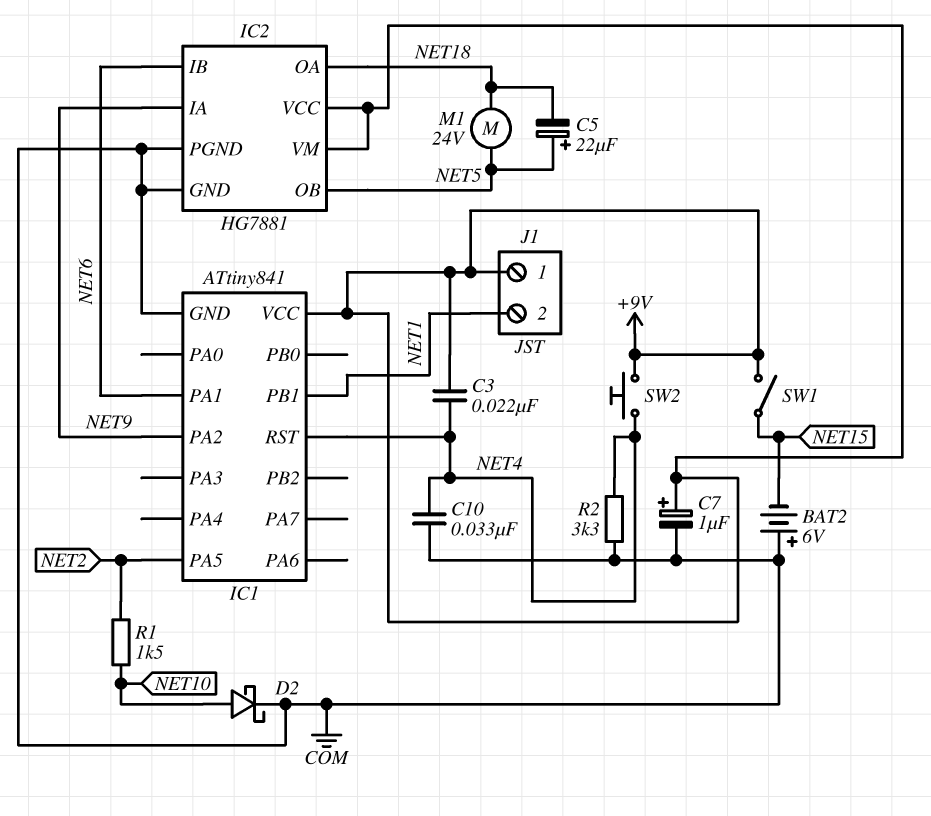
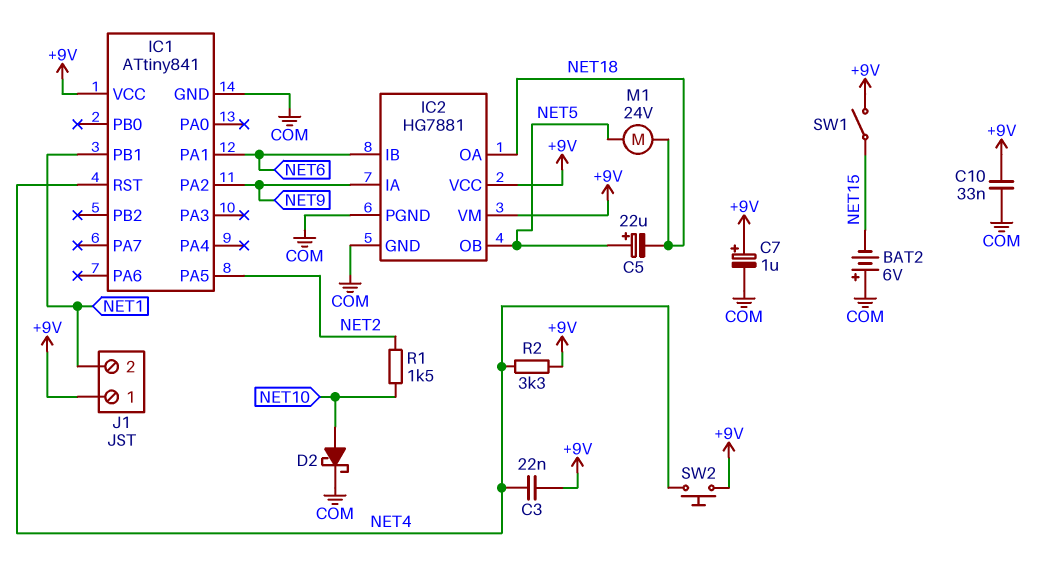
C10: 33nF (COM, NET4) -> 33nF (+9V, COM)
R2: 3.3k (COM, NET4) -> 3.3k (+9V, NET4)

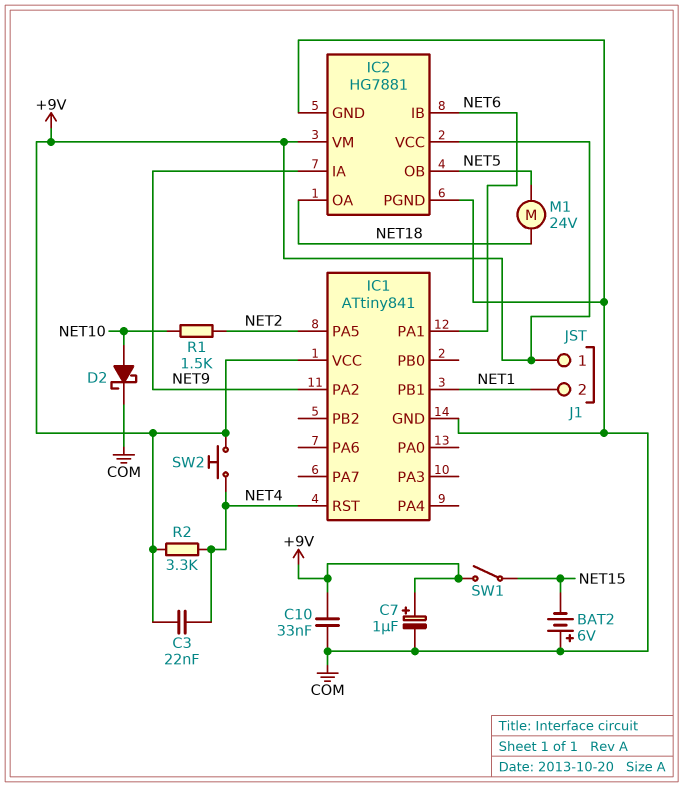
C5: 22uF (plus NET5, minus NET18) -> none

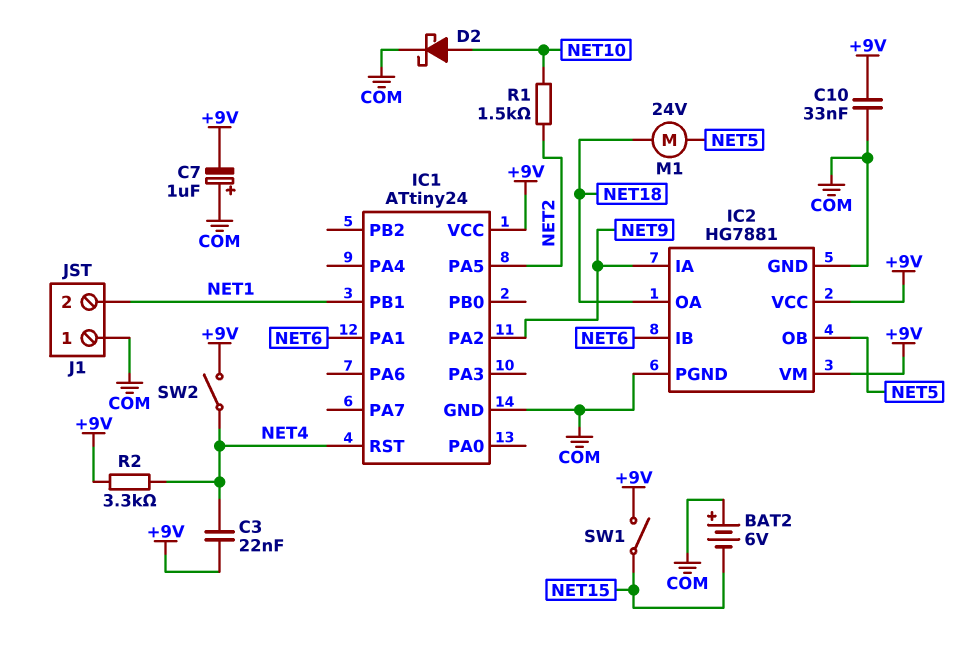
C7: 1uF (plus +9V, minus COM) -> 1uF (plus COM, minus +9V)
IC1: ATtiny841 -> ATtiny24
J1 pin 1: +9V -> COM
SW2: button (+9V, NET4) -> switch (+9V, NET4)

